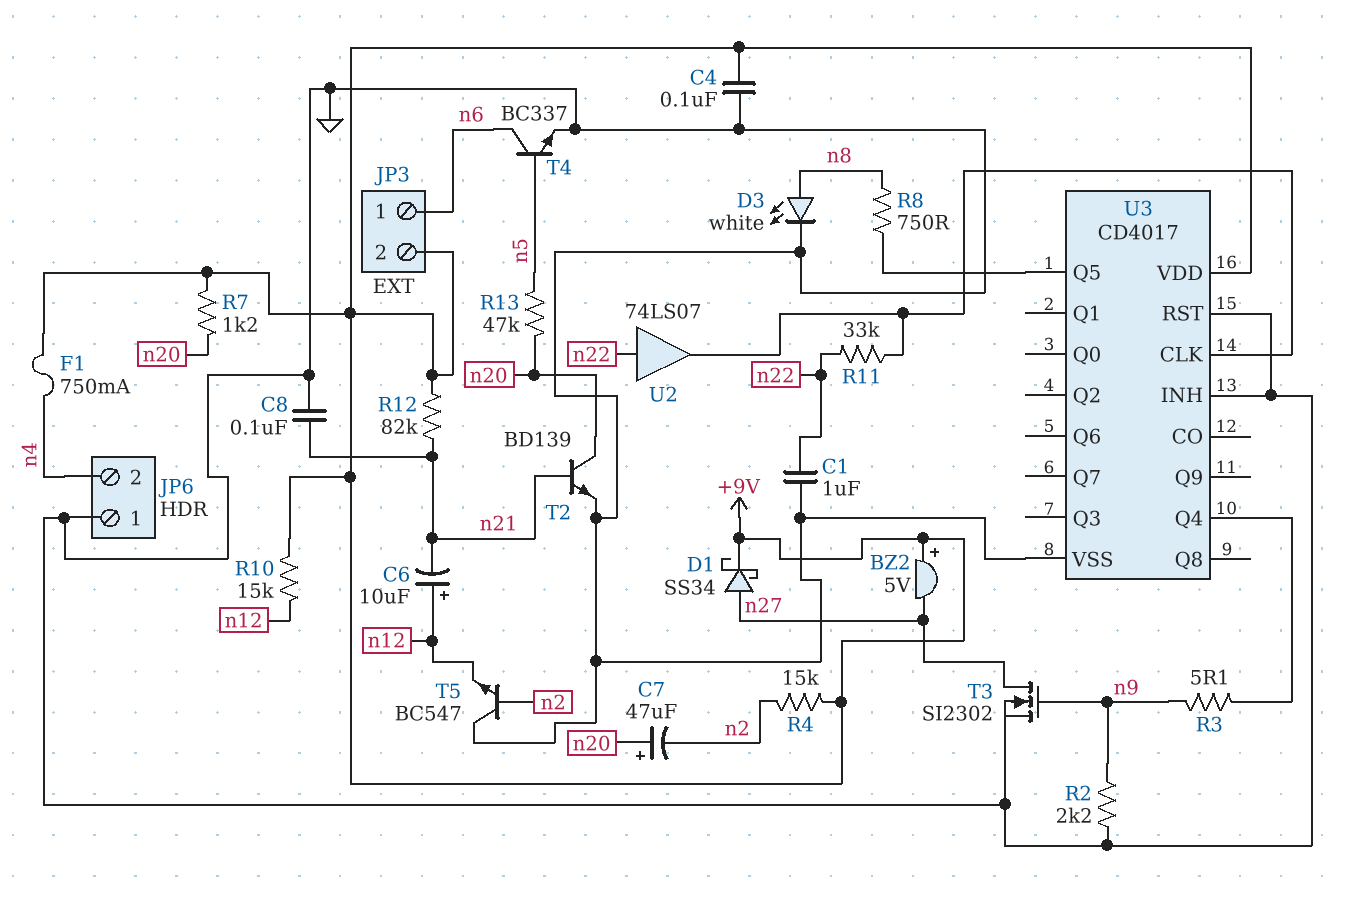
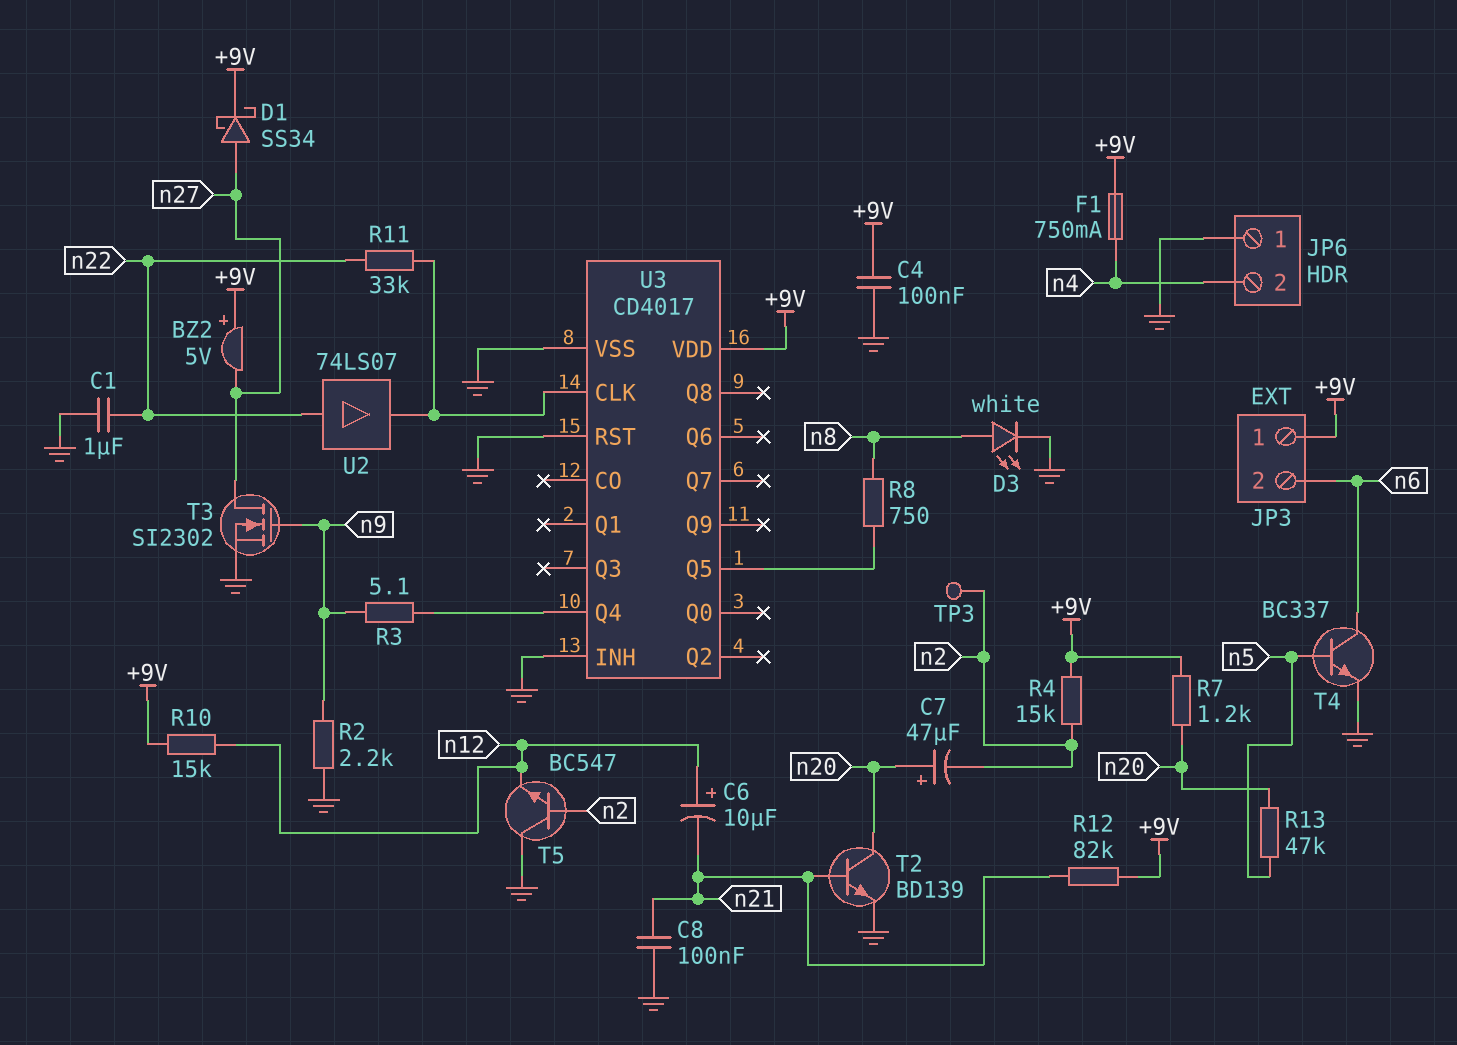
JP3 pin 1: n6 -> +9V
JP3 pin 2: +9V -> n6
TP3: none -> test point (n2)

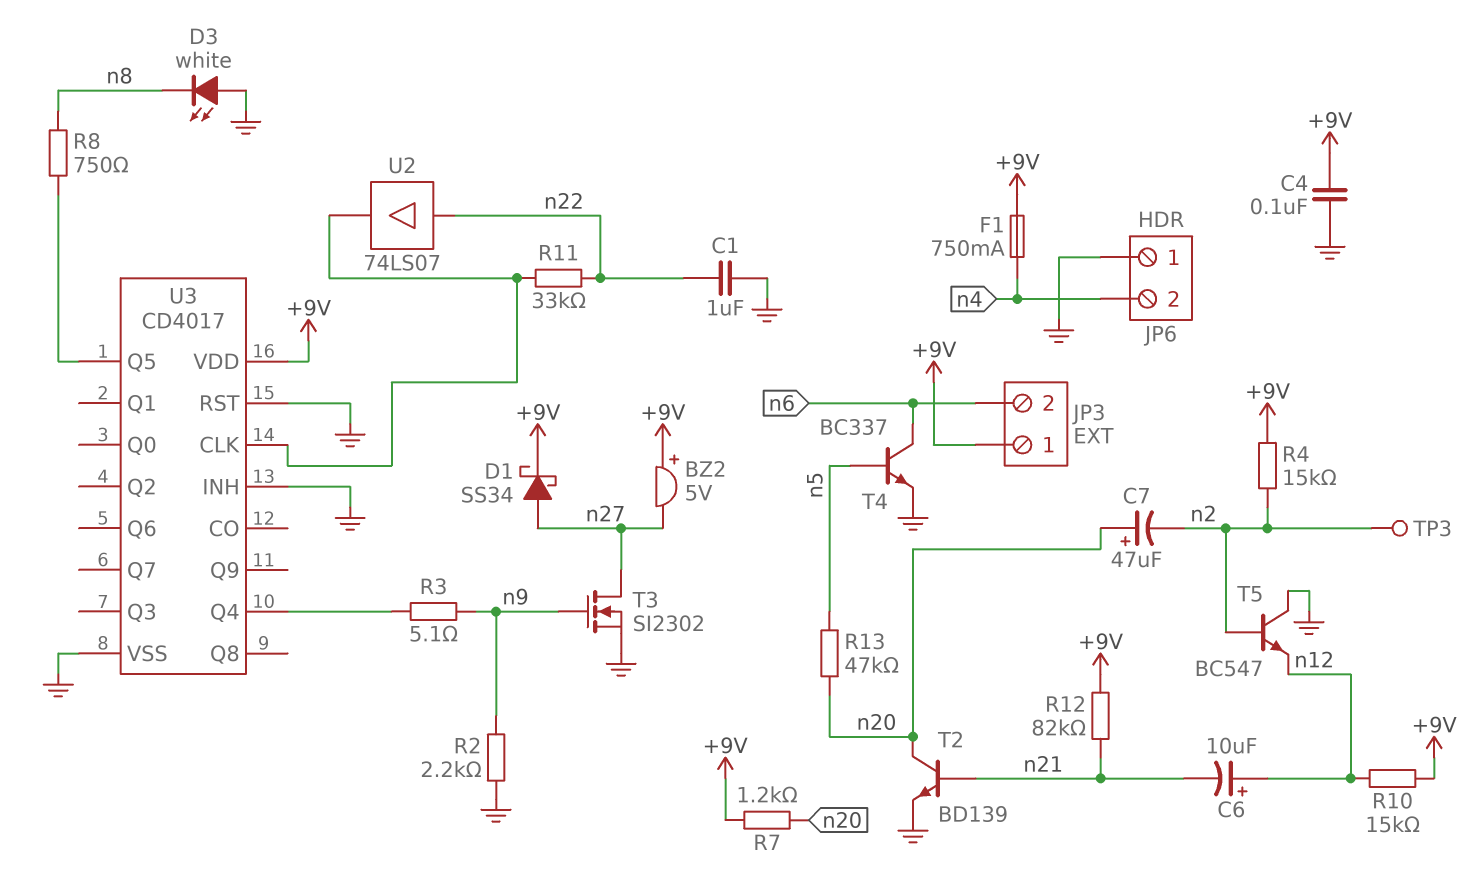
C8: 100nF (GND, n21) -> none
D3: LED white (A n8, K GND) -> LED white (A GND, K n8)

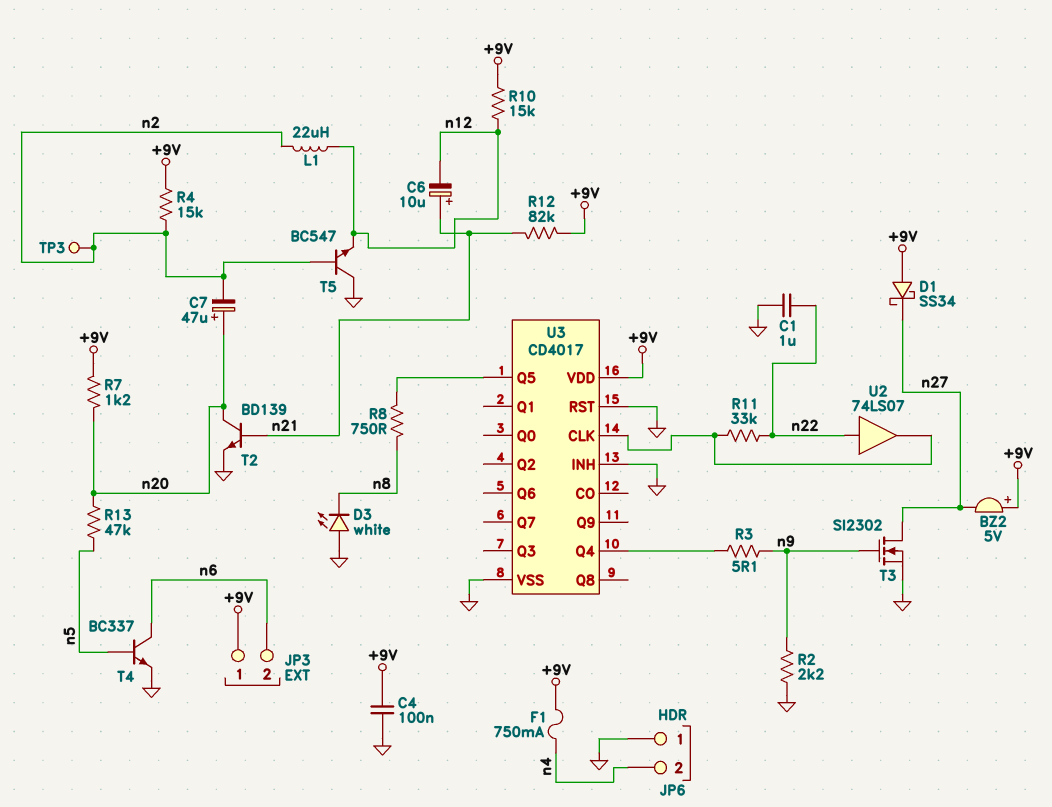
C6: 10uF (plus n12, minus n21) -> 10uF (plus n21, minus n12)
D1: schottky SS34 (A n27, K +9V) -> schottky SS34 (A +9V, K n27)
L1: none -> 22uH (n2, n12)

